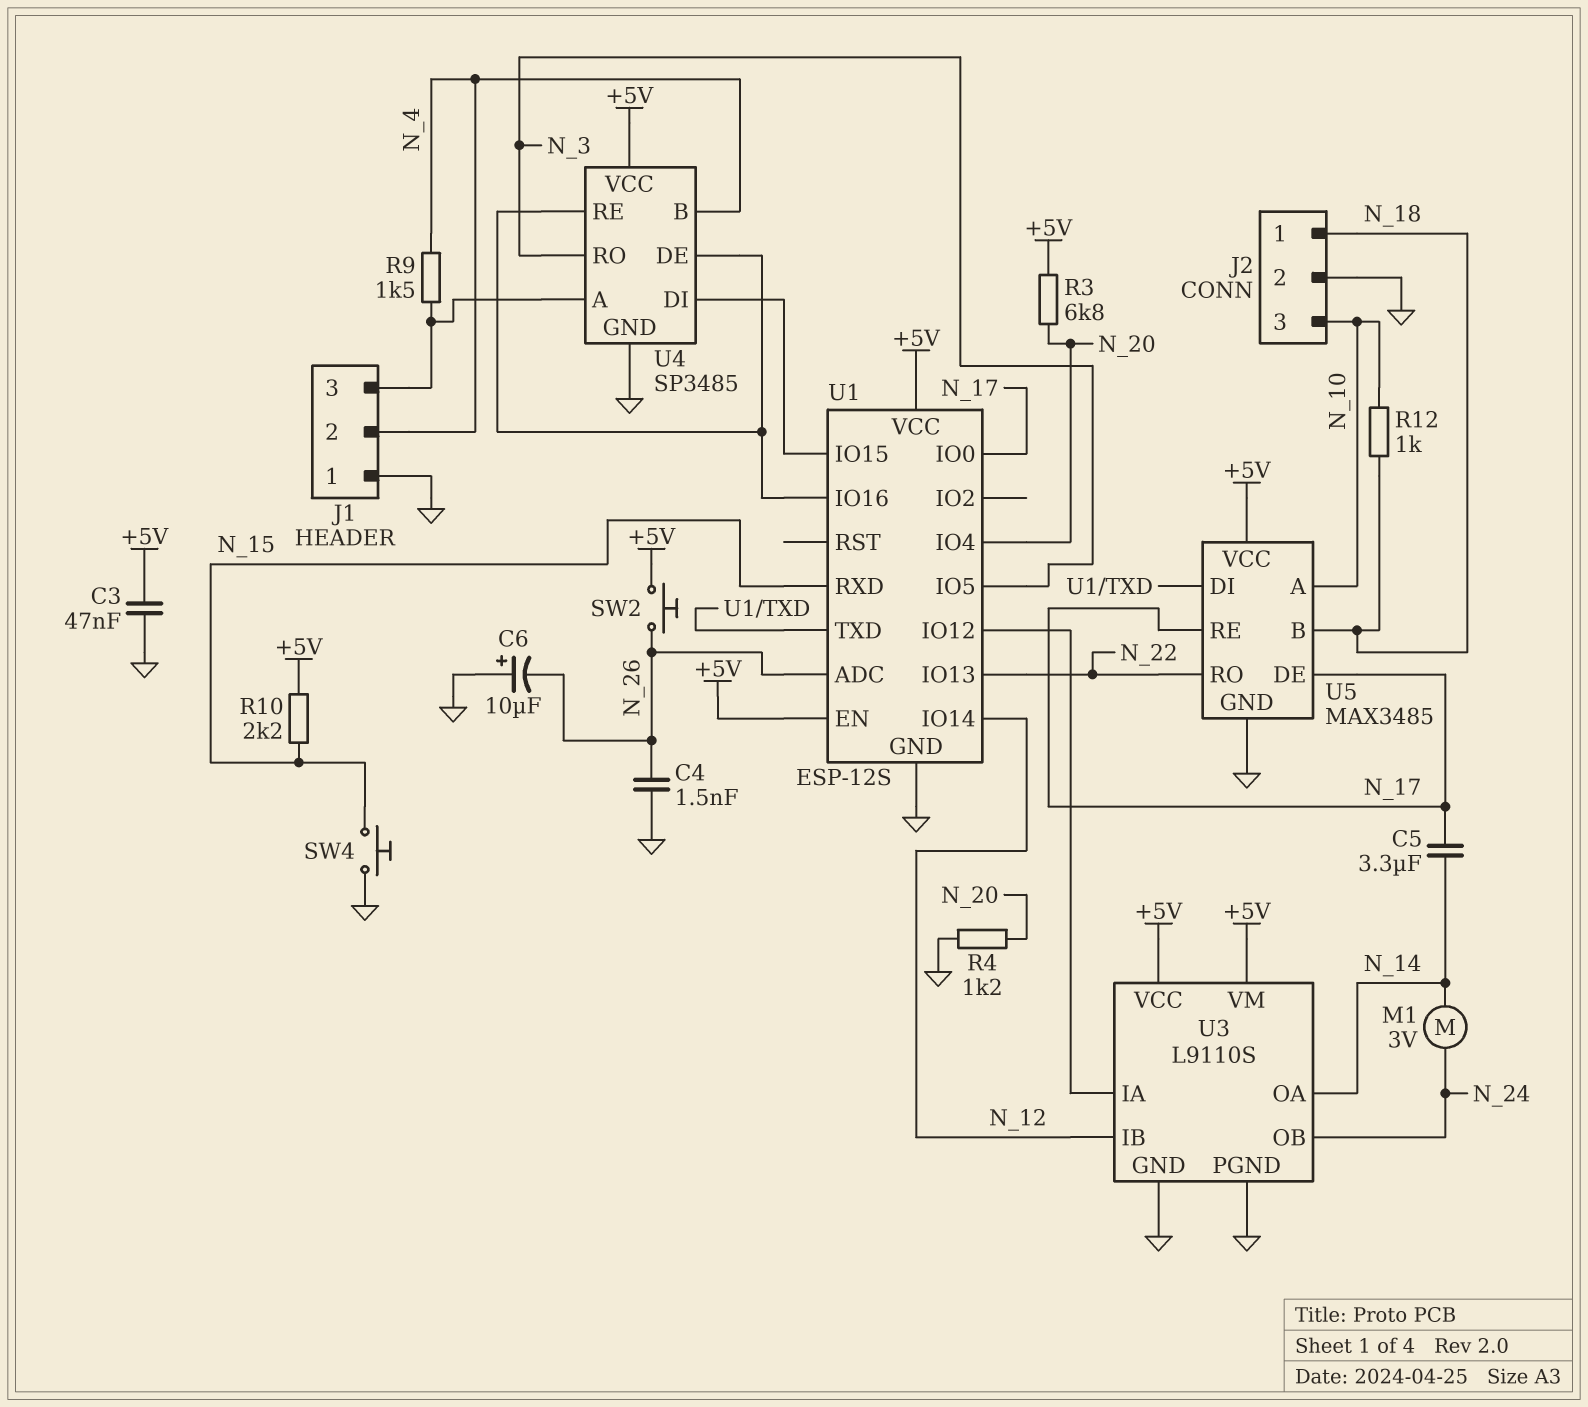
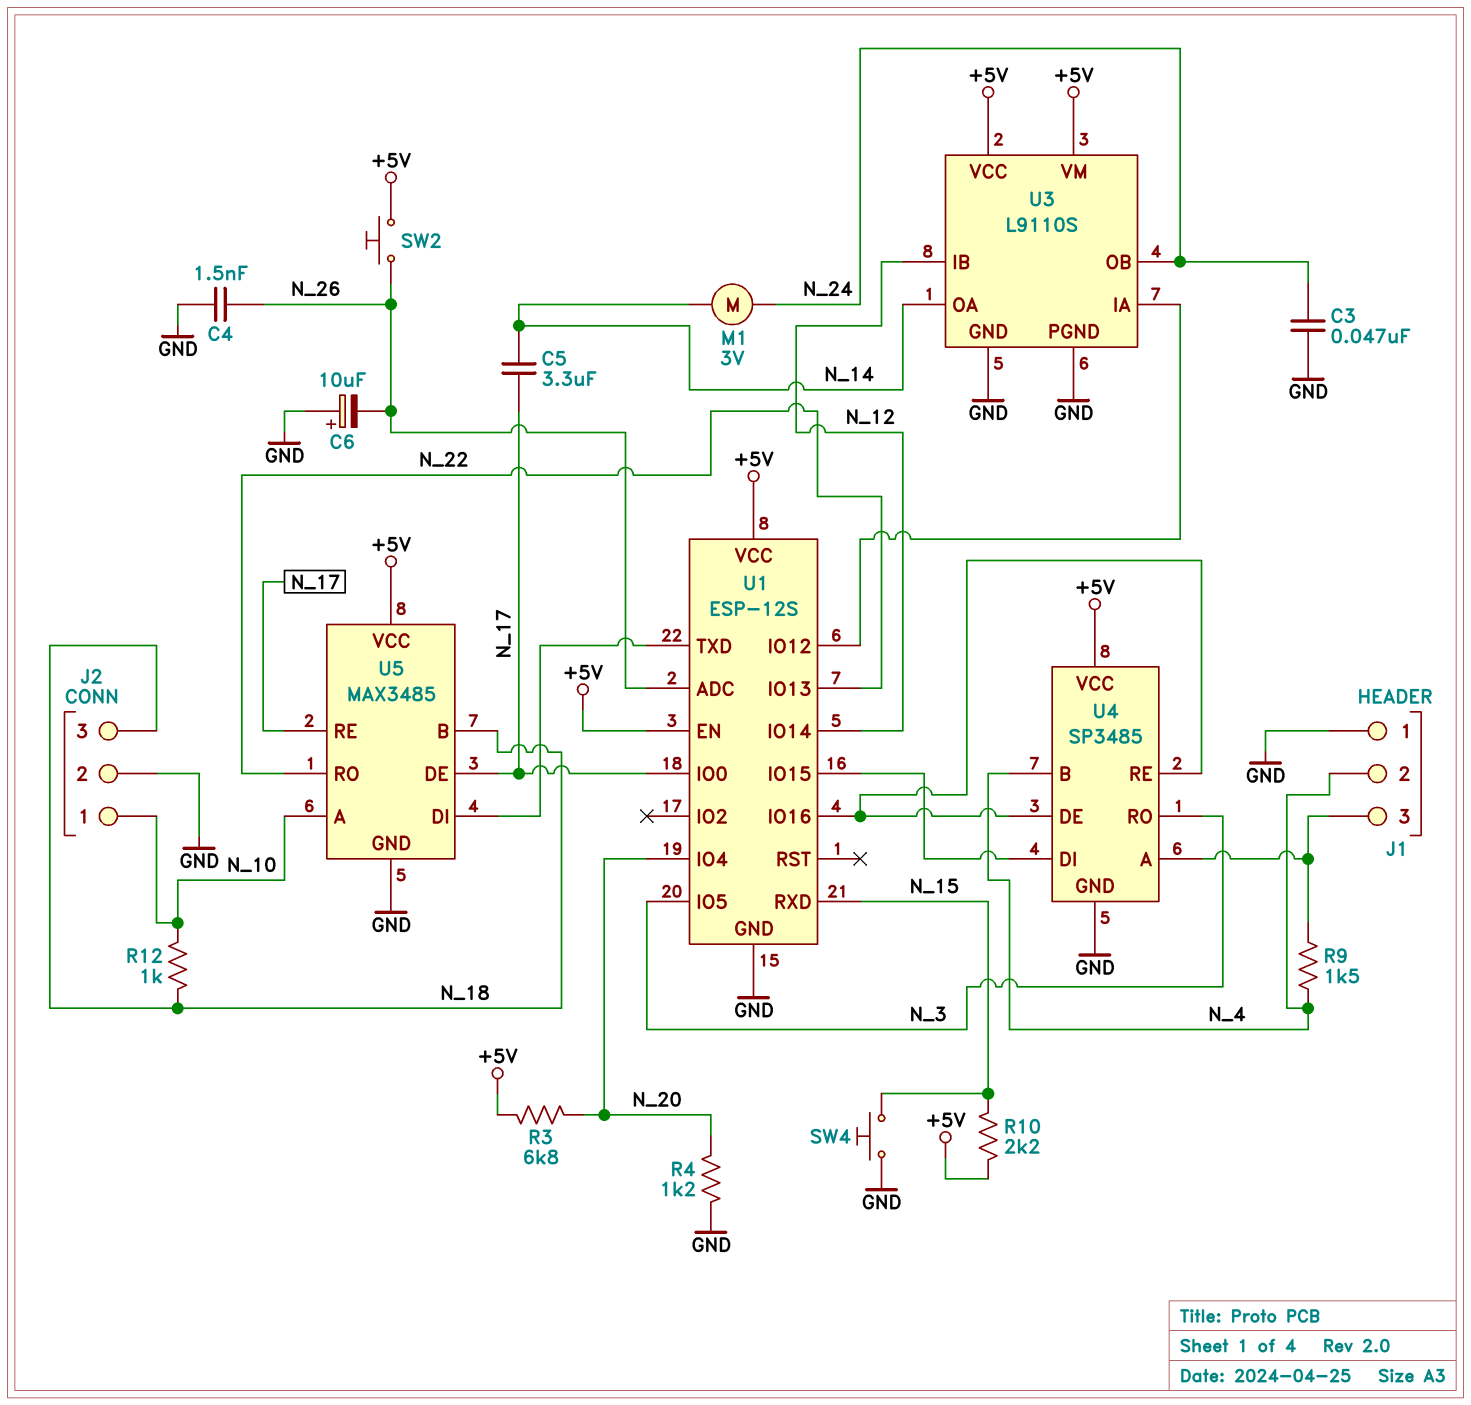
C3: 47nF (+5V, GND) -> 47nF (GND, N_24)
J2 pin 1: N_18 -> N_10
J2 pin 3: N_10 -> N_18

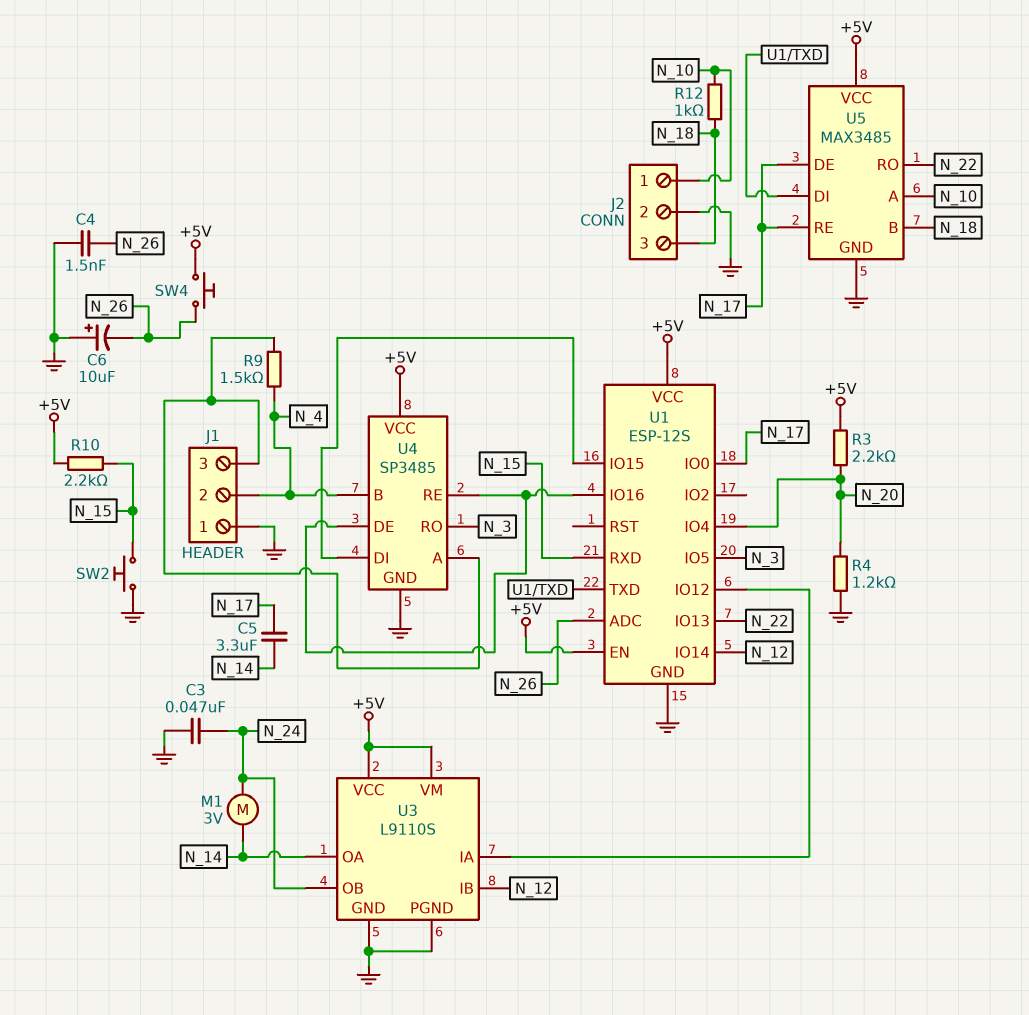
R3: 6.8k (+5V, N_20) -> 2.2k (+5V, N_20)
SW2: button (+5V, N_26) -> button (GND, N_15)
SW4: button (GND, N_15) -> button (+5V, N_26)

